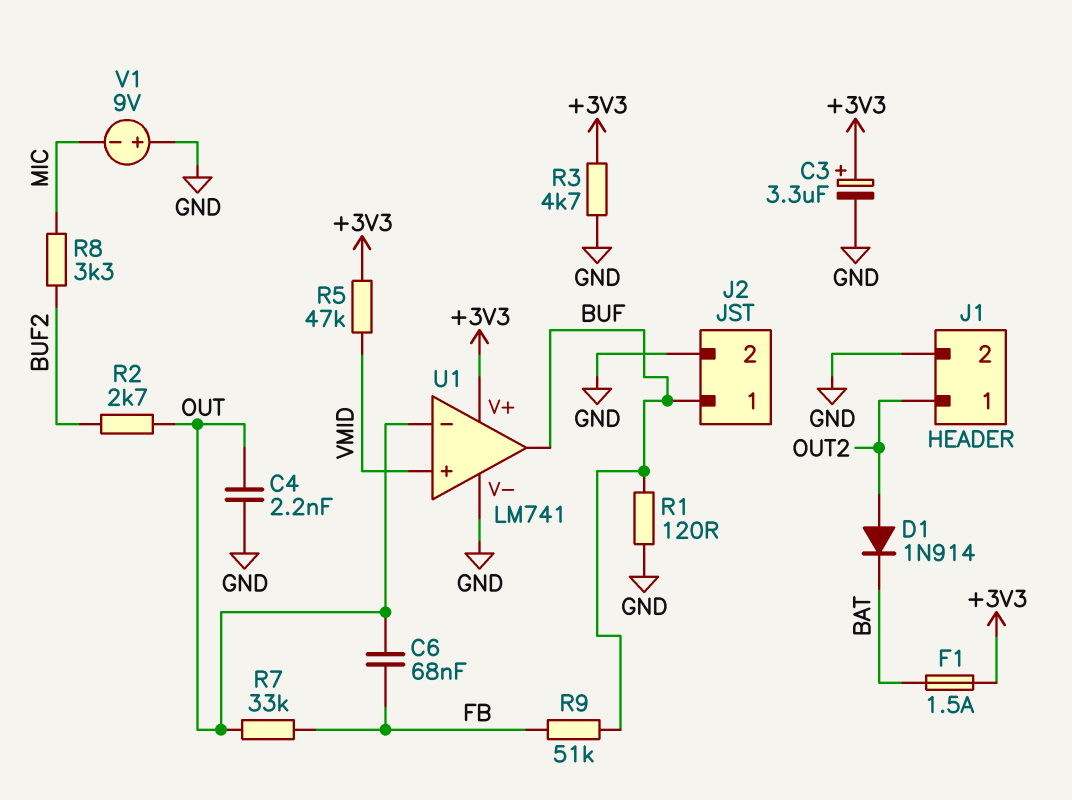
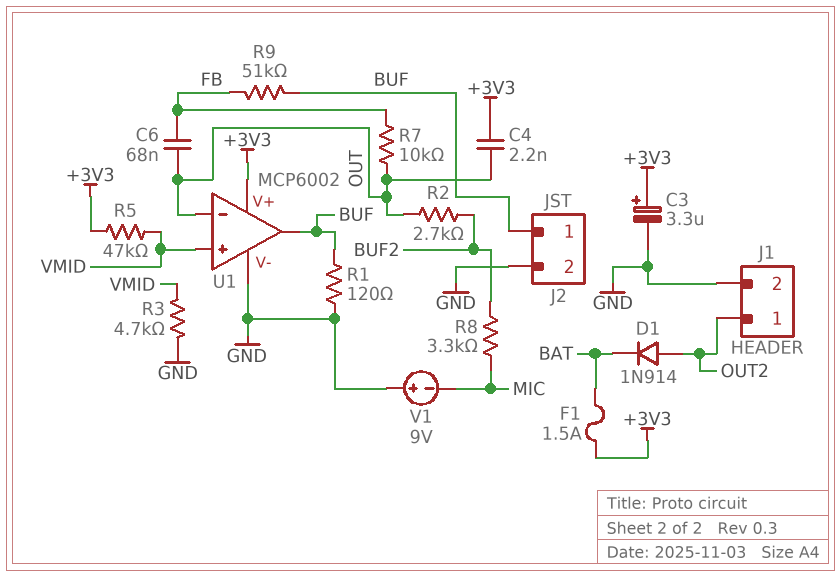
C4: 2.2nF (GND, OUT) -> 2.2nF (+3V3, OUT)
R3: 4.7k (+3V3, GND) -> 4.7k (GND, VMID)
R7: 33k (FB, OUT) -> 10k (FB, OUT)
U1: LM741 -> MCP6002

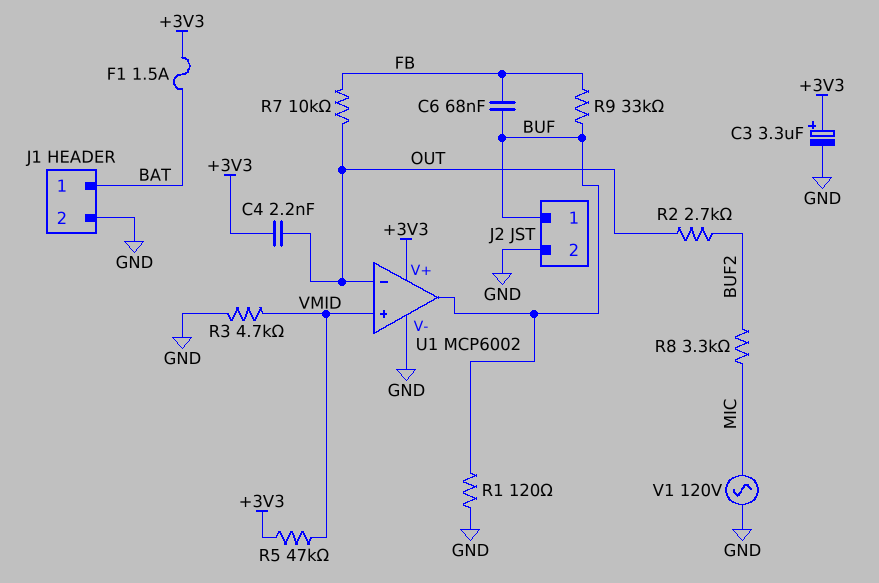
C6: 68nF (FB, OUT) -> 68nF (BUF, FB)
D1: diode 1N914 (A OUT2, K BAT) -> none
J1 pin 1: OUT2 -> BAT
R9: 51k (BUF, FB) -> 33k (BUF, FB)
V1: 9V (plus GND, minus MIC) -> AC 120V (GND, MIC)

